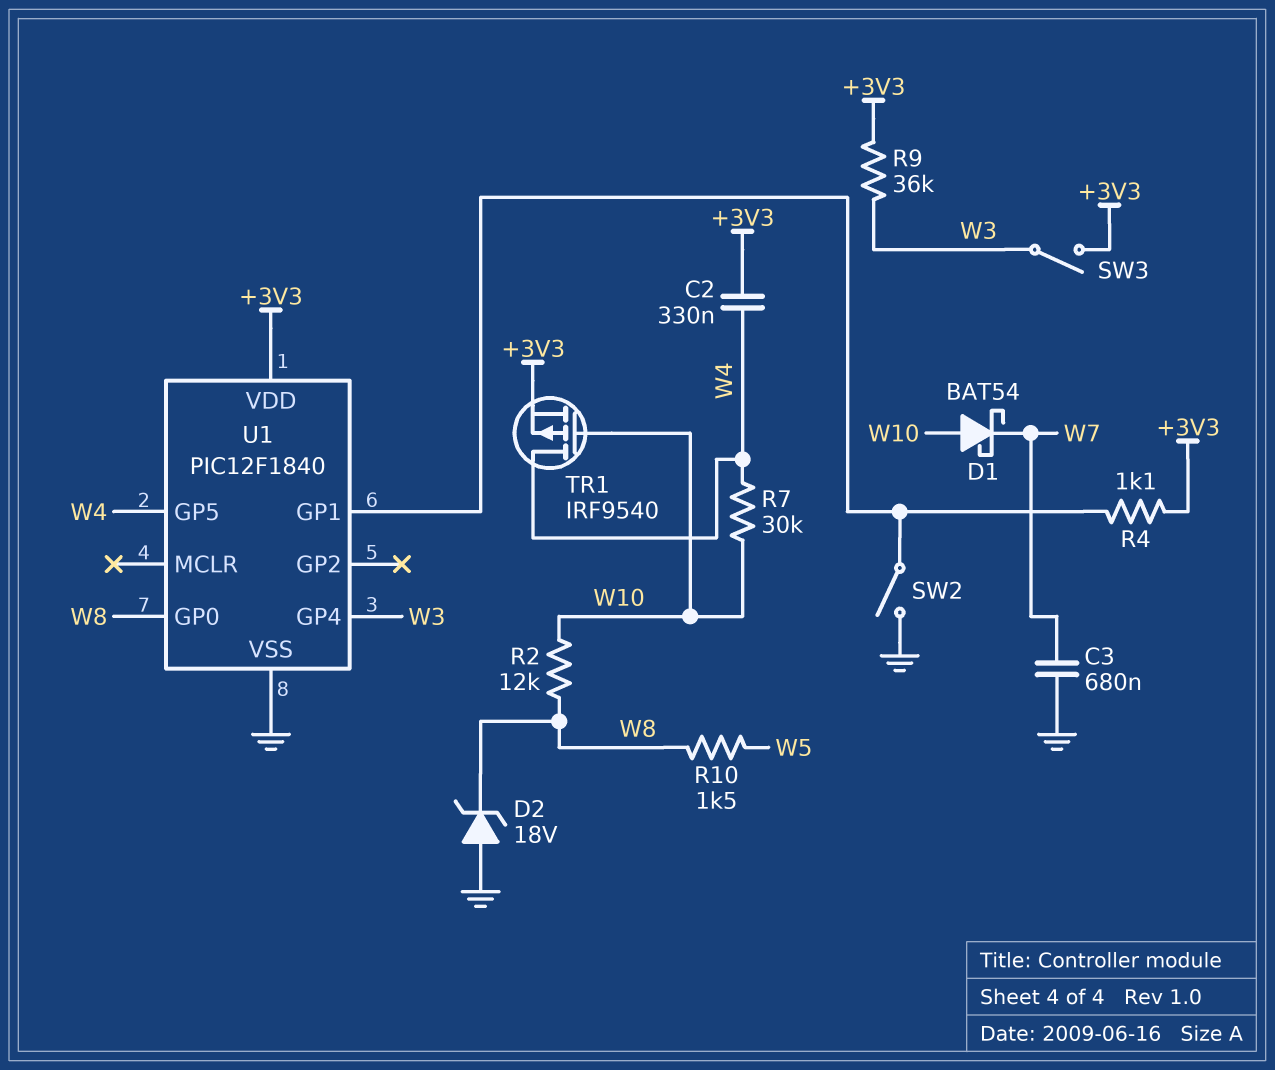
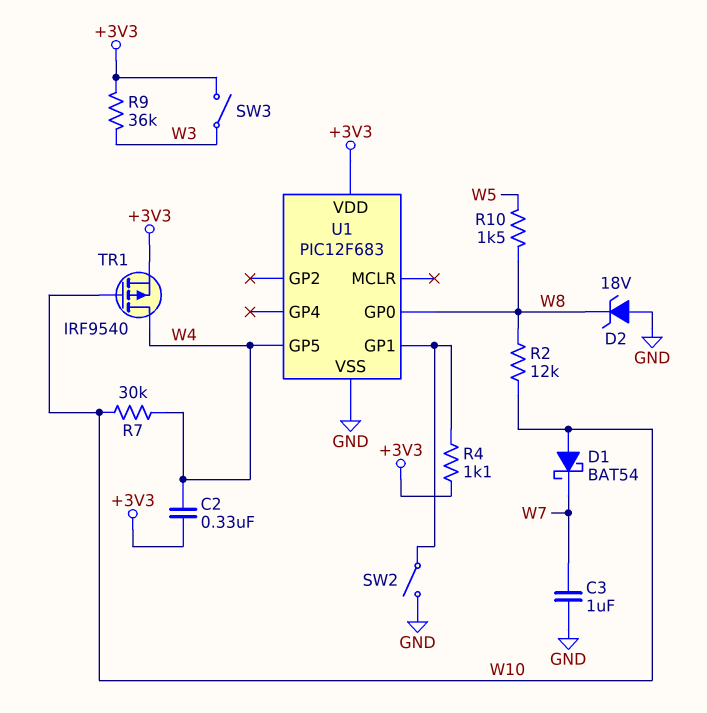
C3: 680nF (GND, W7) -> 1uF (GND, W7)
U1: PIC12F1840 -> PIC12F683
U1 pin GP4: W3 -> none

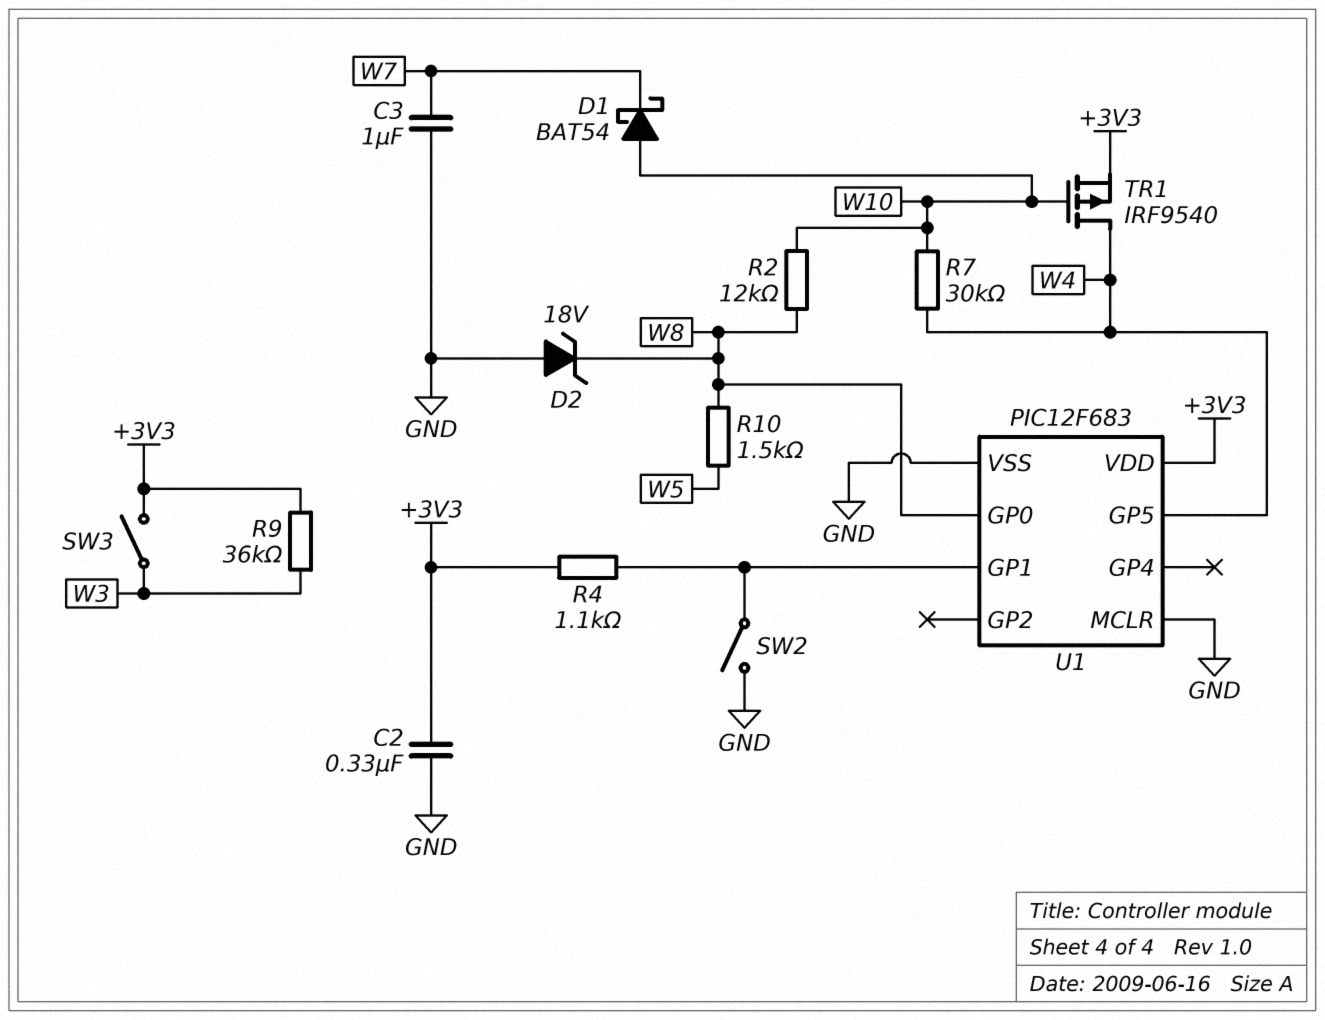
C2: 330nF (+3V3, W4) -> 330nF (+3V3, GND)
U1 pin MCLR: none -> GND

